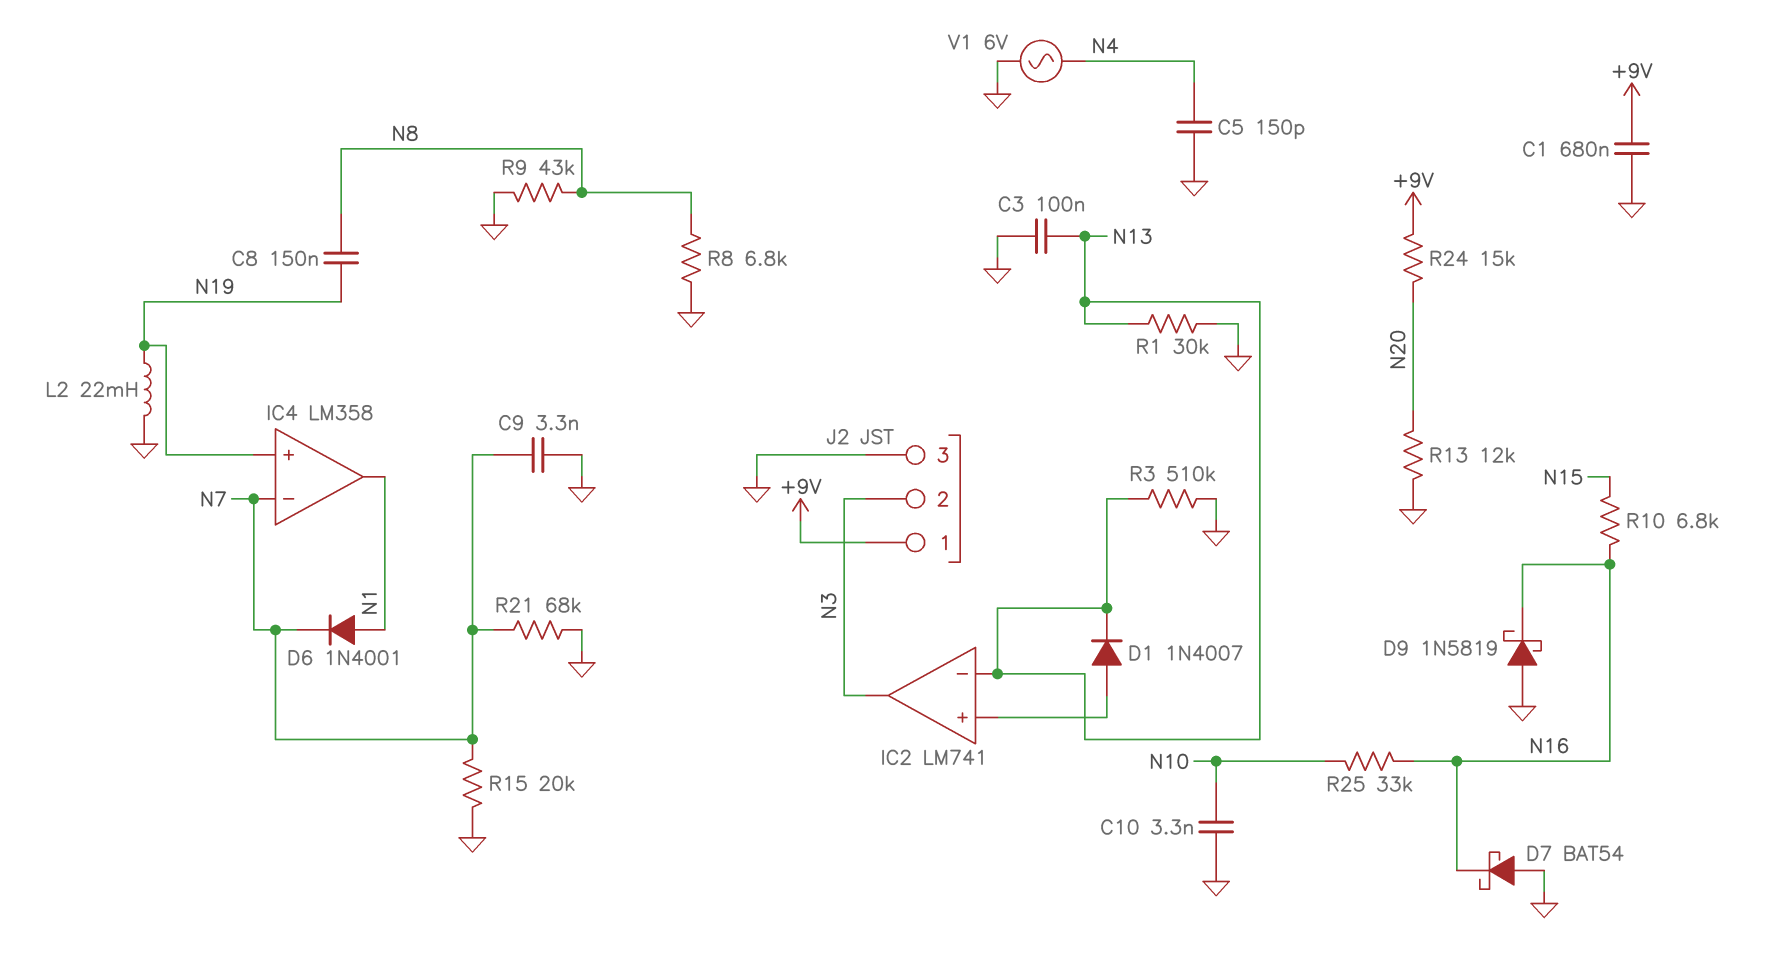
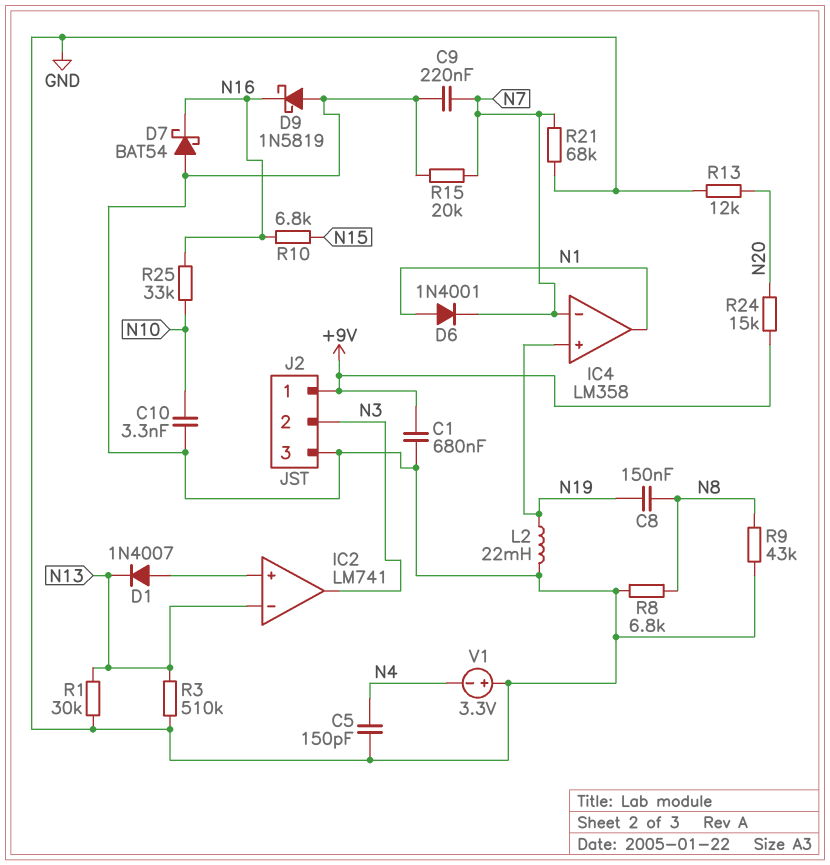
C3: 100nF (GND, N13) -> none
C9: 3.3nF (GND, N7) -> 220nF (GND, N7)
V1: AC 6V (GND, N4) -> 3.3V (plus GND, minus N4)

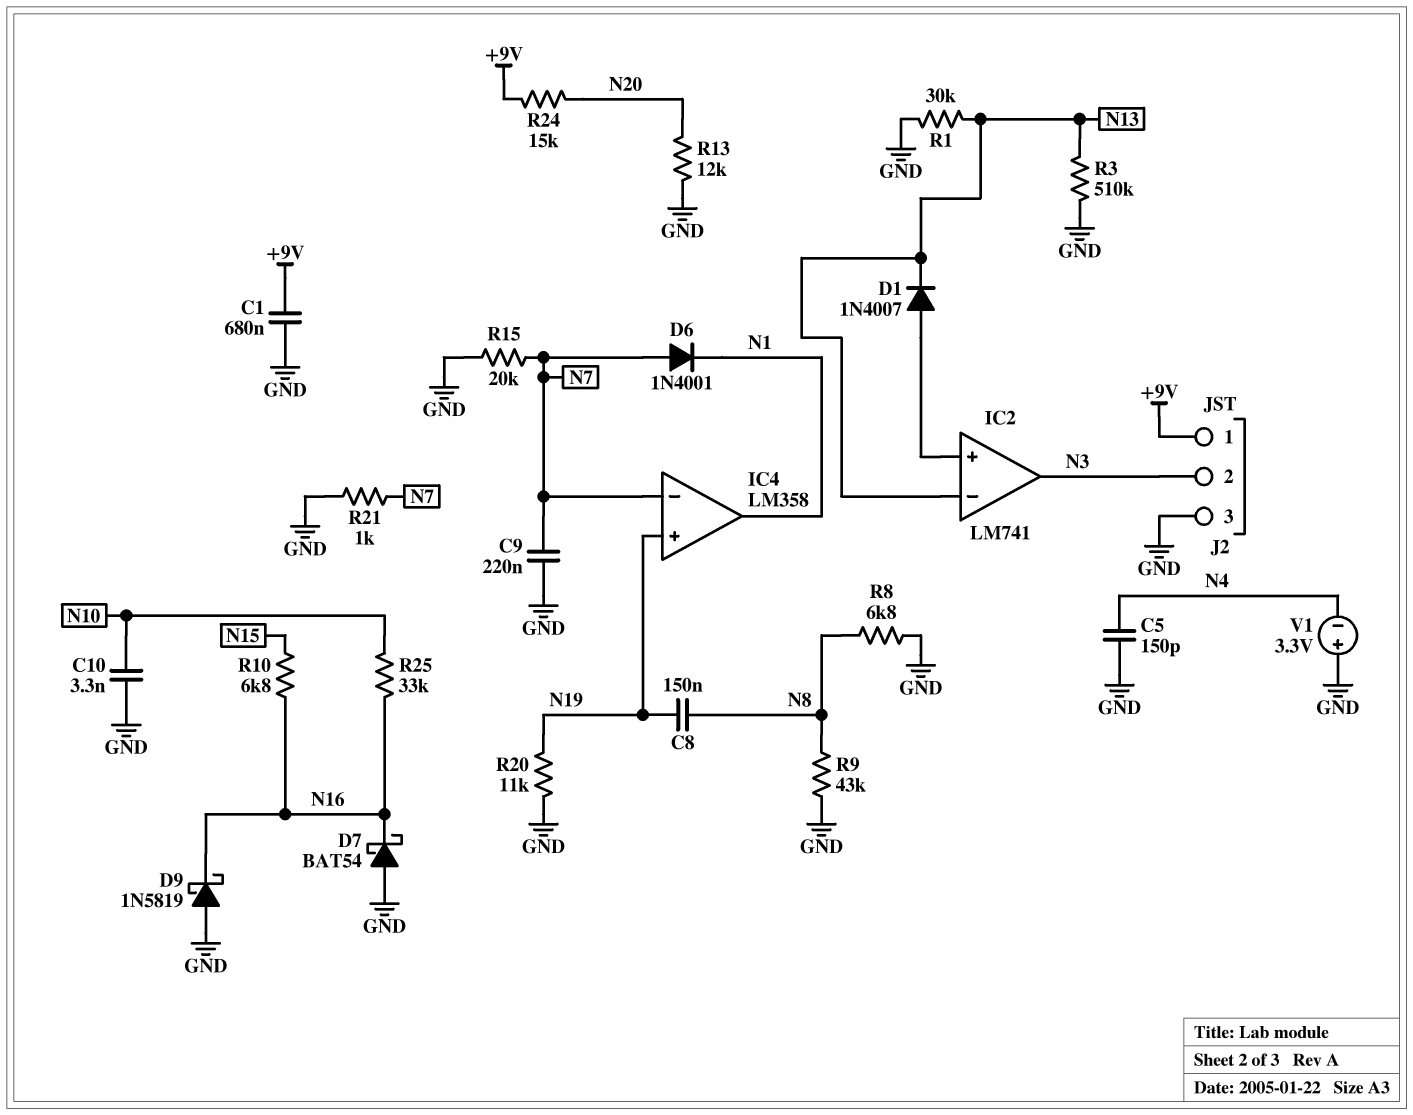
D6: diode 1N4001 (A N1, K N7) -> diode 1N4001 (A N7, K N1)
L2: 22mH (GND, N19) -> none
R20: none -> 11k (GND, N19)
R21: 68k (GND, N7) -> 1k (GND, N7)

